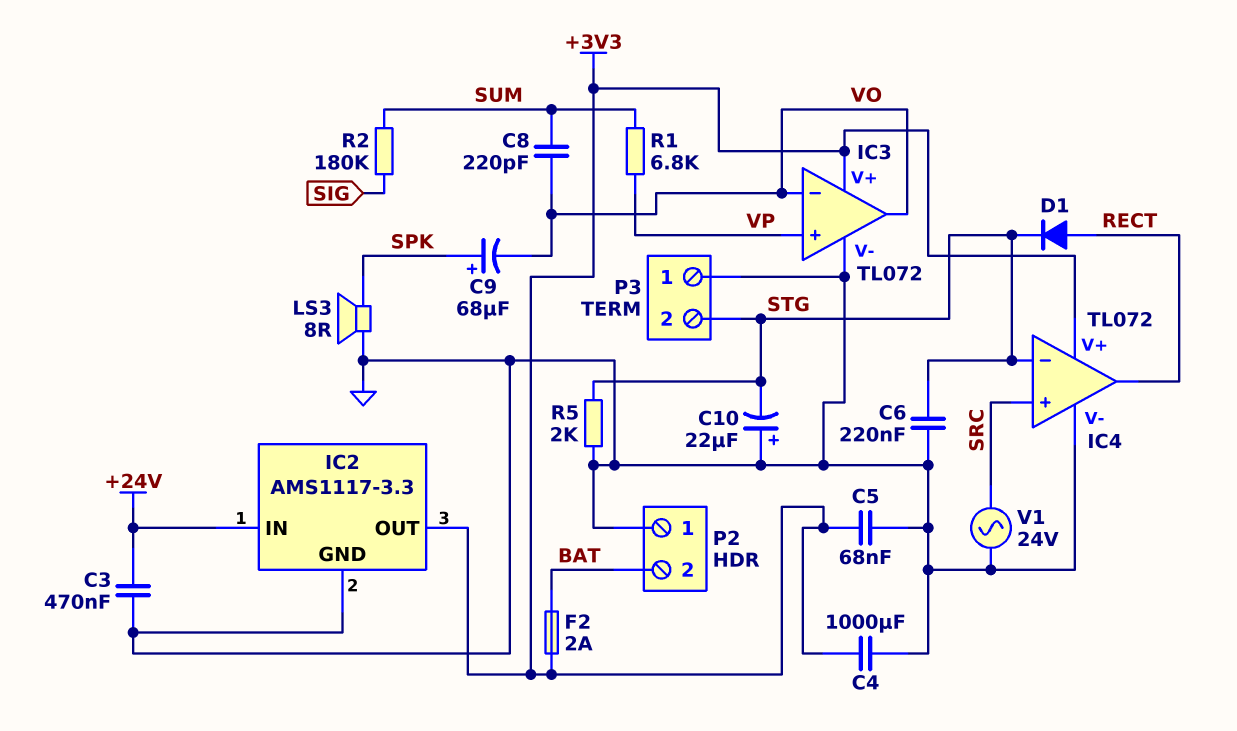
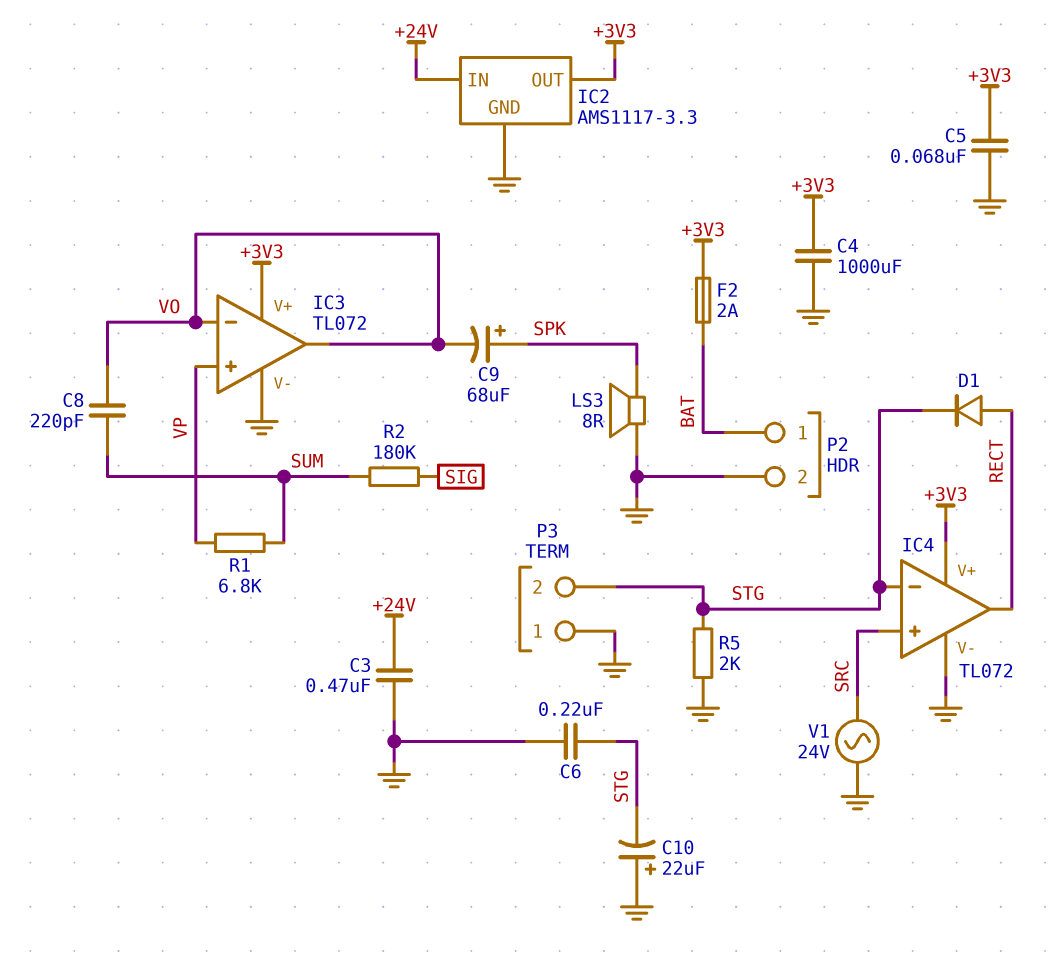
P2 pin 1: GND -> BAT
P2 pin 2: BAT -> GND

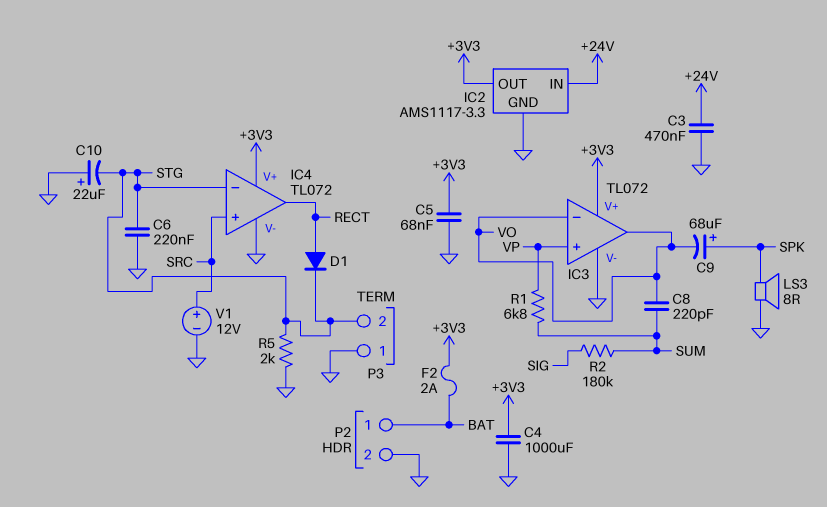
V1: AC 24V (GND, SRC) -> 12V (plus SRC, minus GND)

